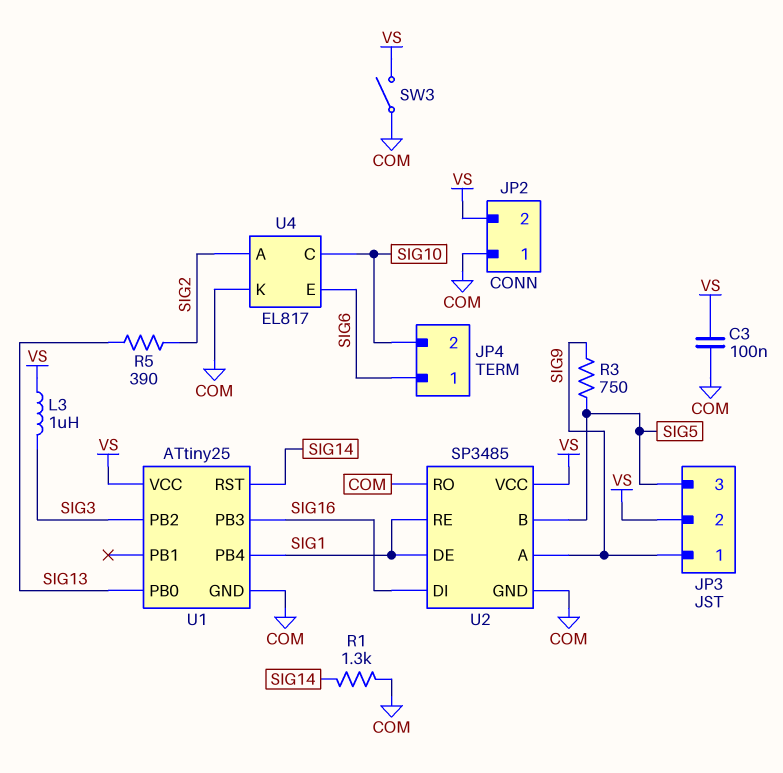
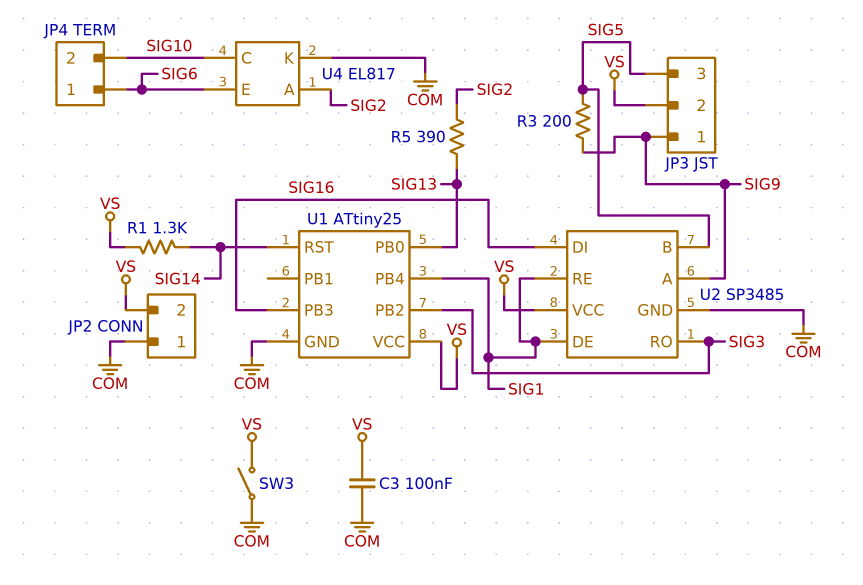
L3: 1uH (SIG3, VS) -> none
R1: 1.3k (COM, SIG14) -> 1.3k (SIG14, VS)
R3: 750 (SIG5, SIG9) -> 200 (SIG5, SIG9)
U2 pin RO: COM -> SIG3

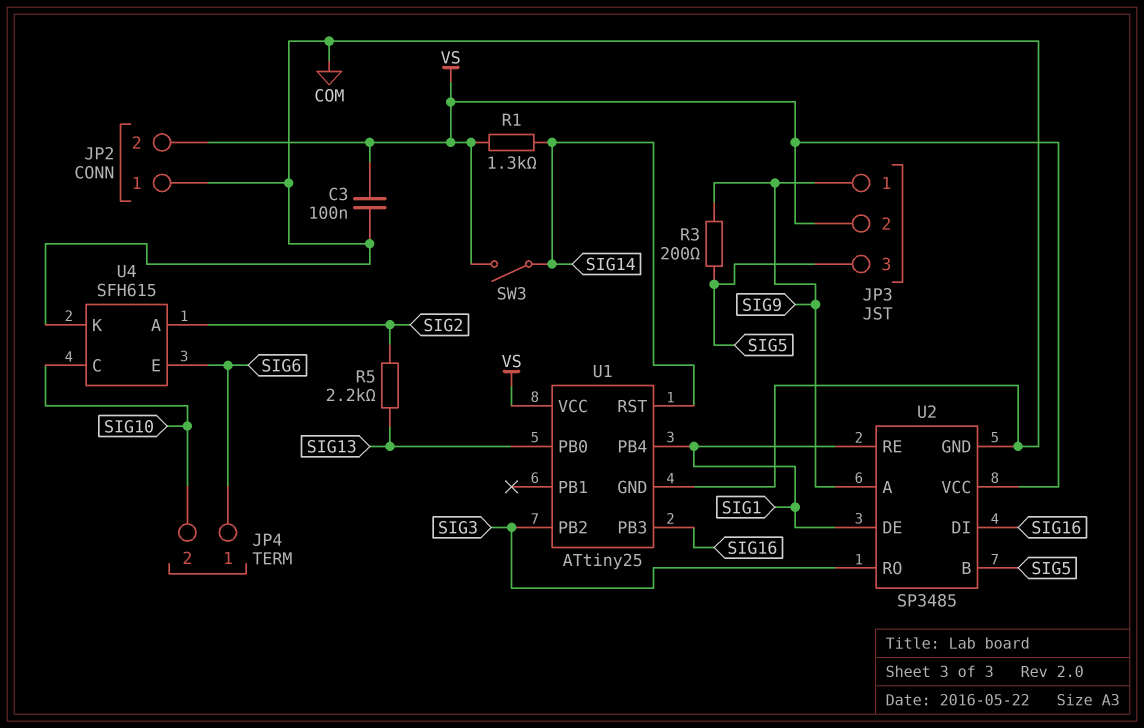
R5: 390 (SIG2, SIG13) -> 2.2k (SIG2, SIG13)
SW3: switch (COM, VS) -> switch (SIG14, VS)
U4: EL817 -> SFH615

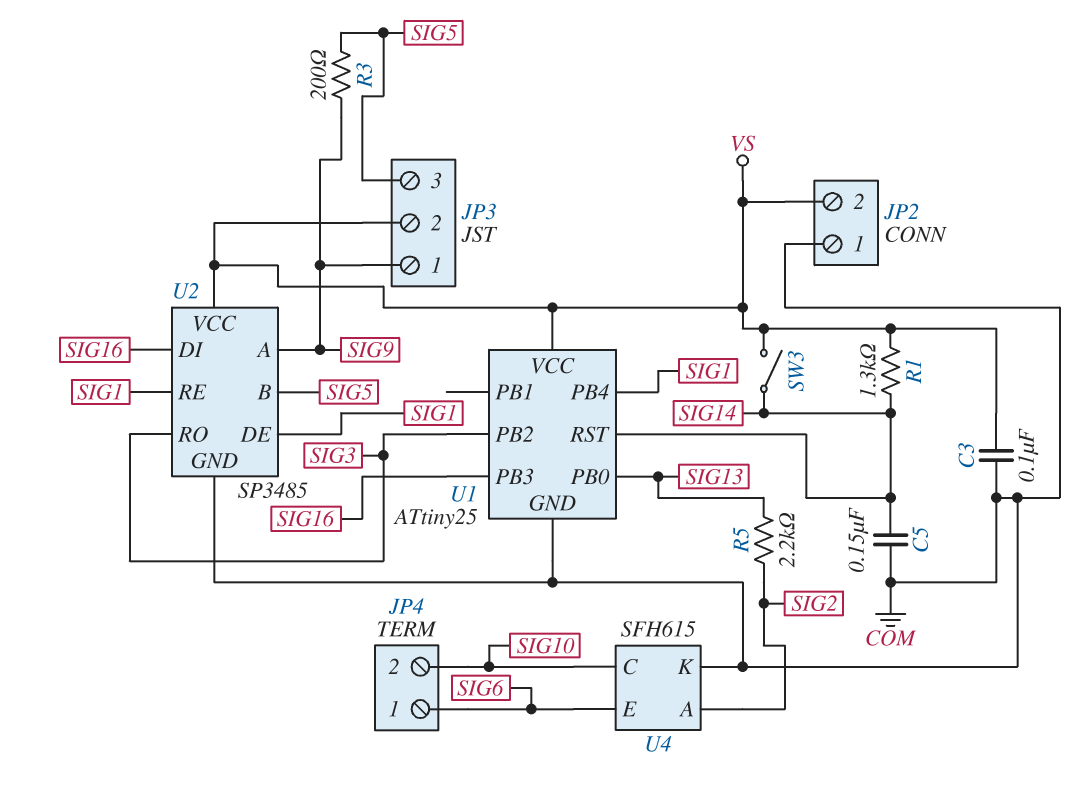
C5: none -> 150nF (COM, SIG14)

